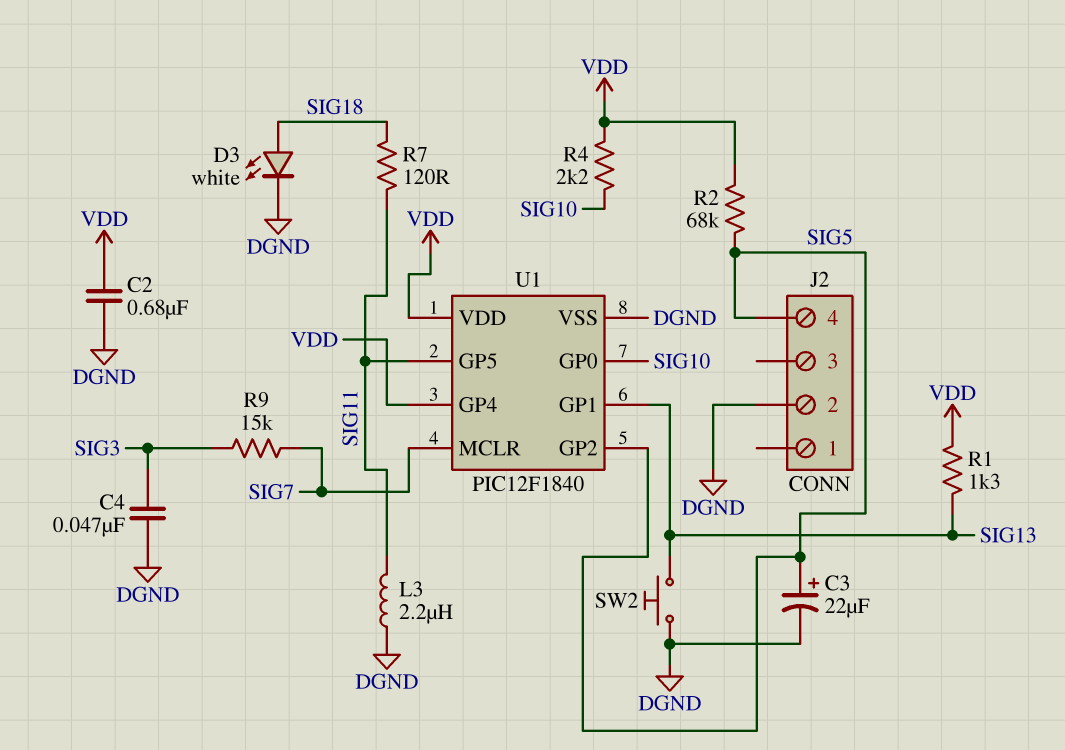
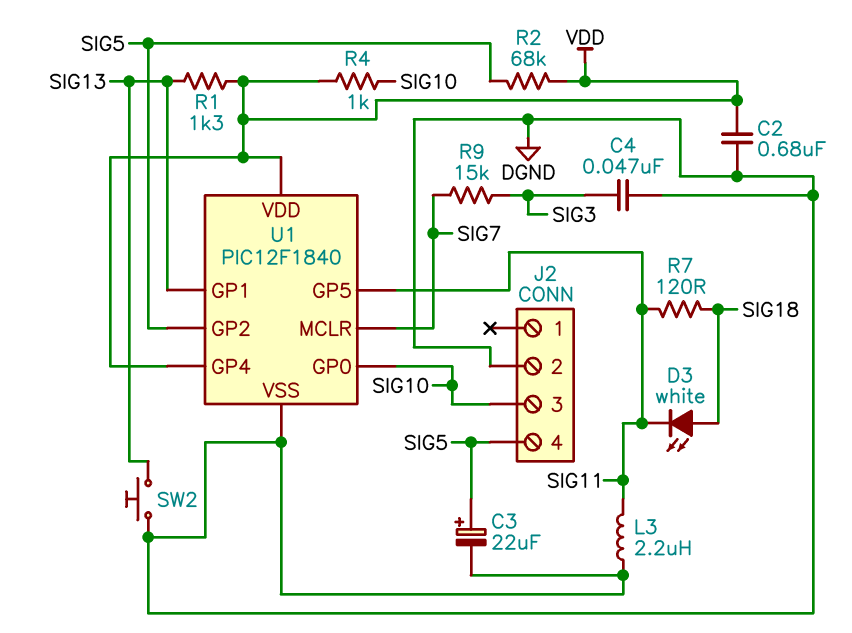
D3: LED white (A SIG18, K DGND) -> LED white (A SIG18, K SIG11)
J2 pin 3: none -> SIG10
R4: 2.2k (SIG10, VDD) -> 1k (SIG10, VDD)

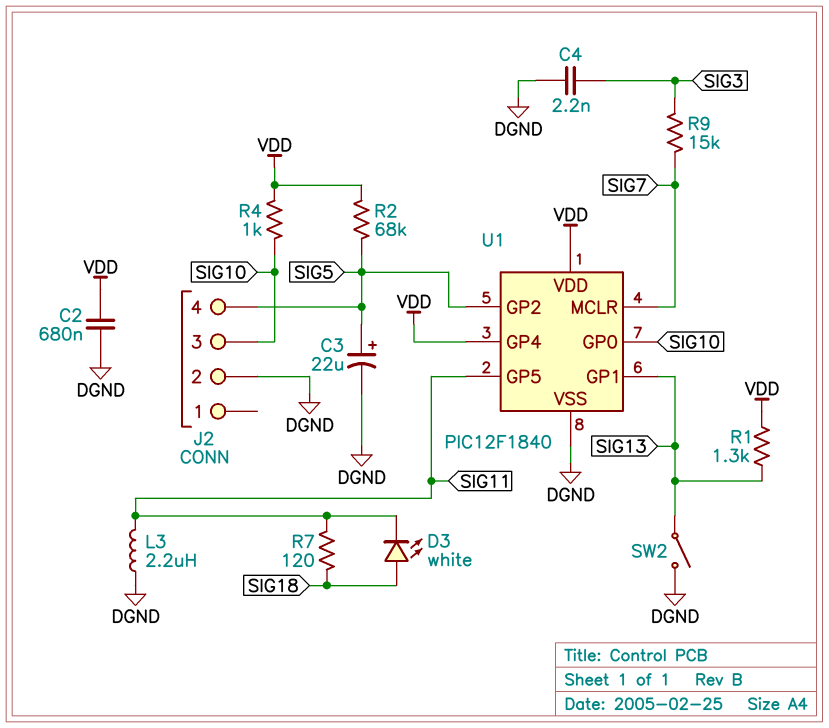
C4: 47nF (DGND, SIG3) -> 2.2nF (DGND, SIG3)
SW2: button (DGND, SIG13) -> switch (DGND, SIG13)

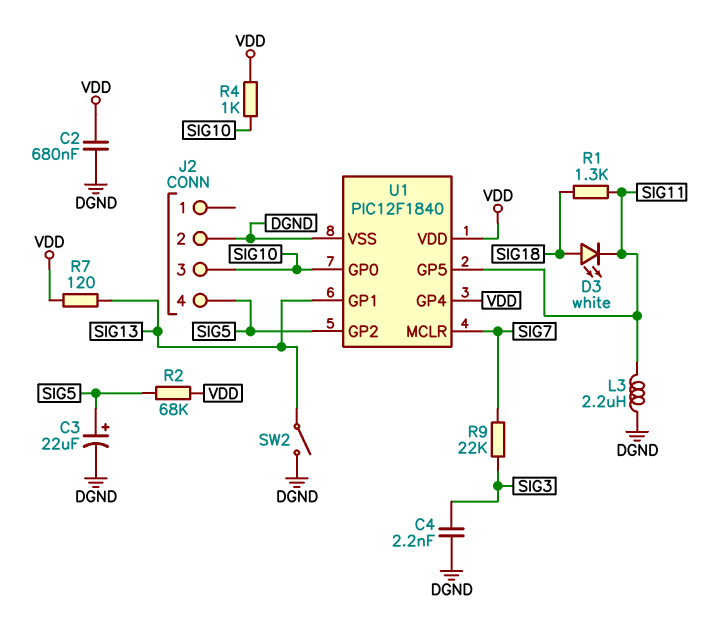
R1: 1.3k (SIG13, VDD) -> 1.3k (SIG11, SIG18)
R7: 120 (SIG11, SIG18) -> 120 (SIG13, VDD)
R9: 15k (SIG3, SIG7) -> 22k (SIG3, SIG7)

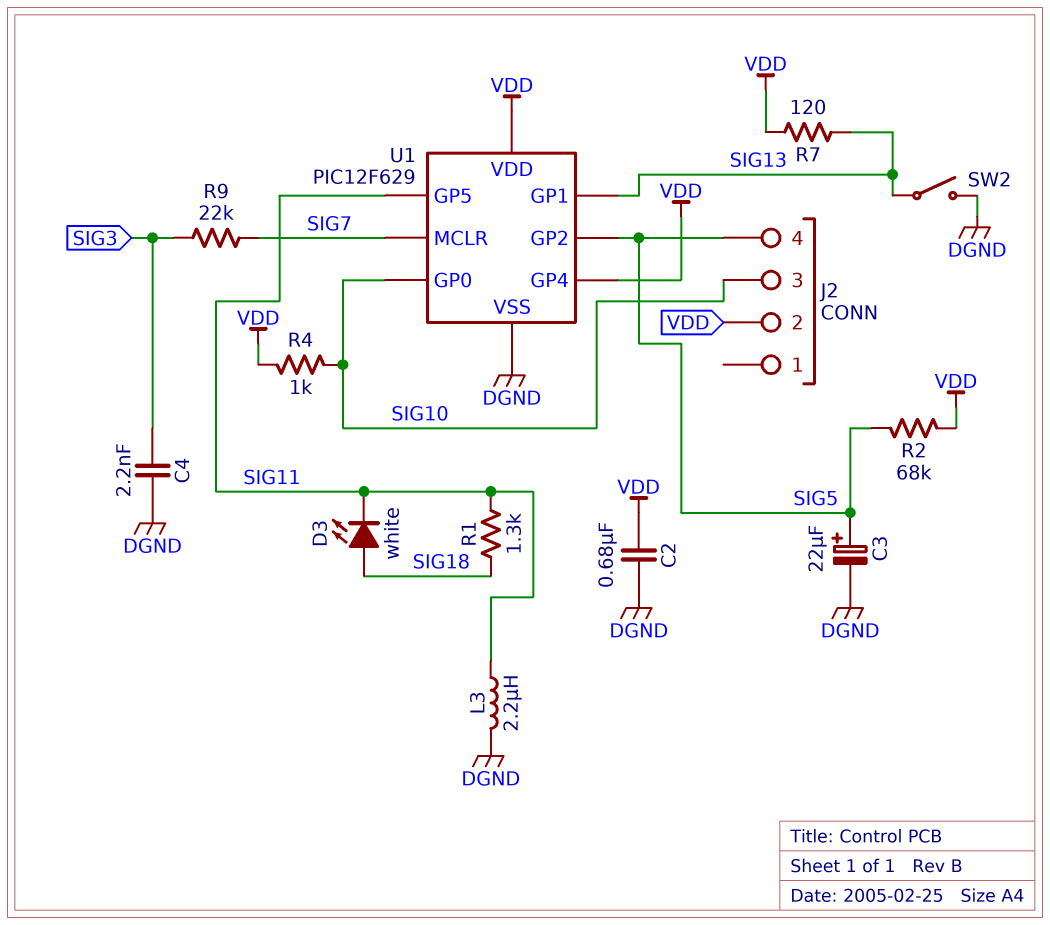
J2 pin 2: DGND -> VDD
U1: PIC12F1840 -> PIC12F629

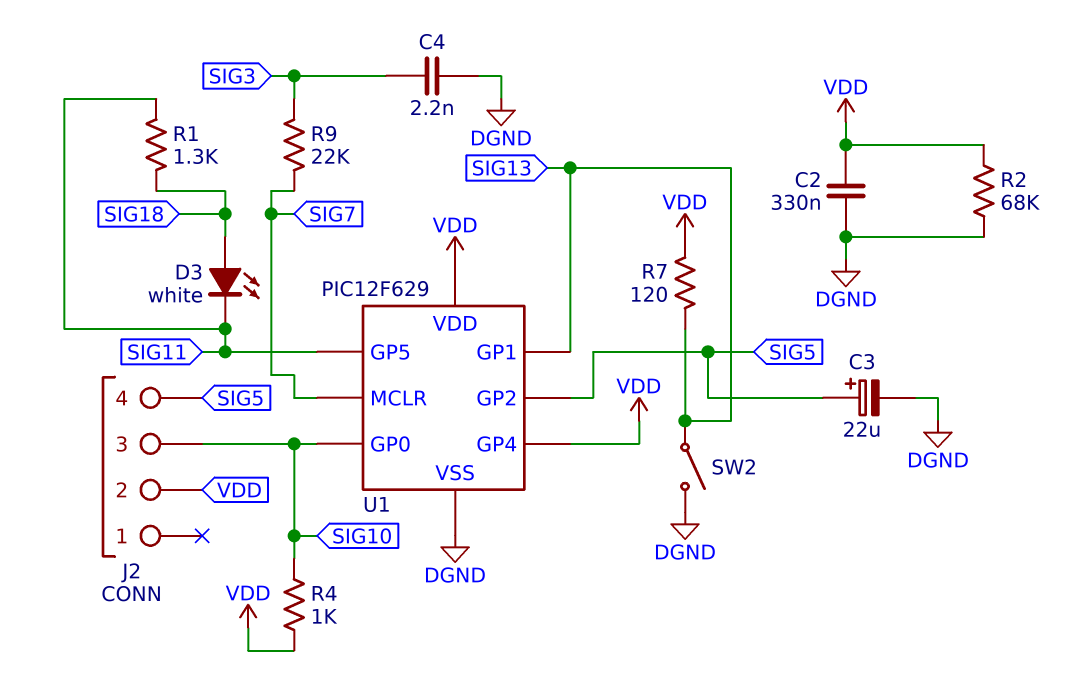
C2: 680nF (DGND, VDD) -> 330nF (DGND, VDD)
L3: 2.2uH (DGND, SIG11) -> none
R2: 68k (SIG5, VDD) -> 68k (DGND, VDD)

